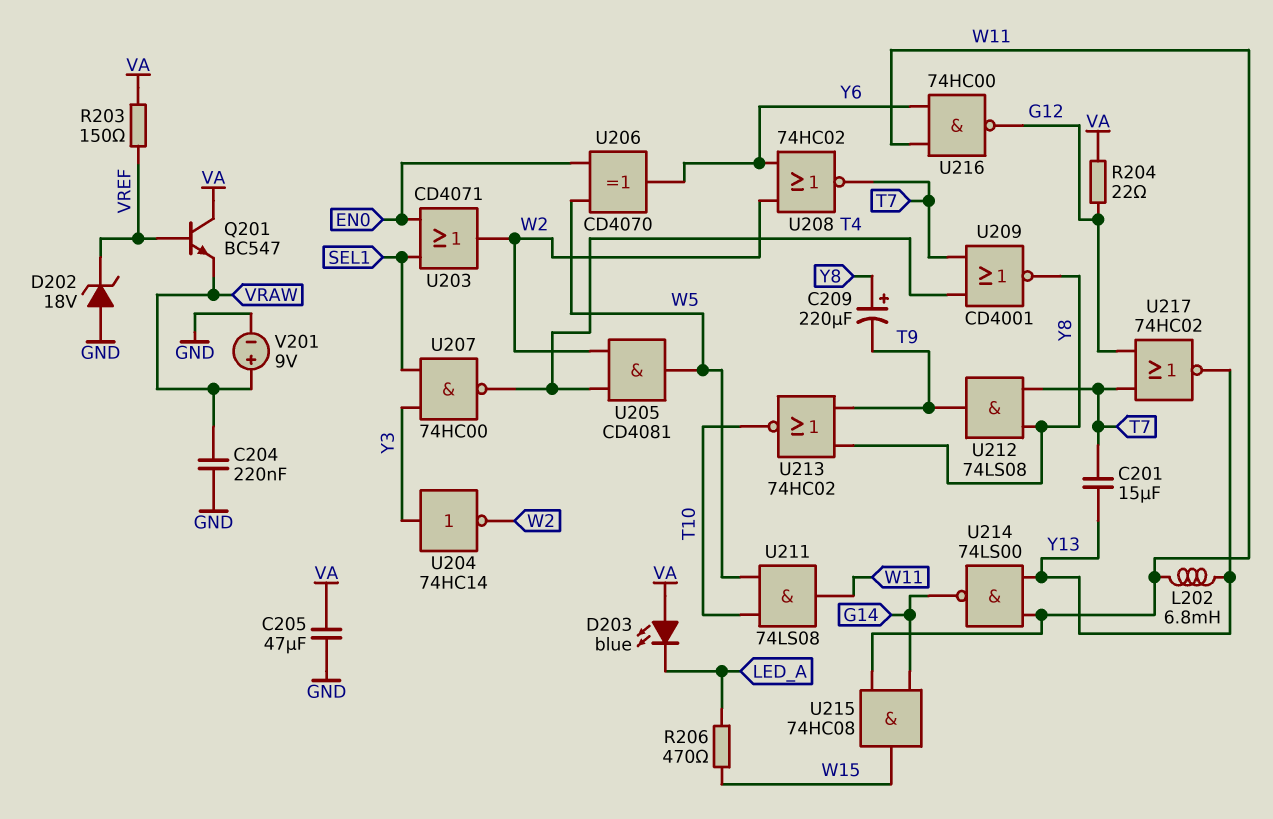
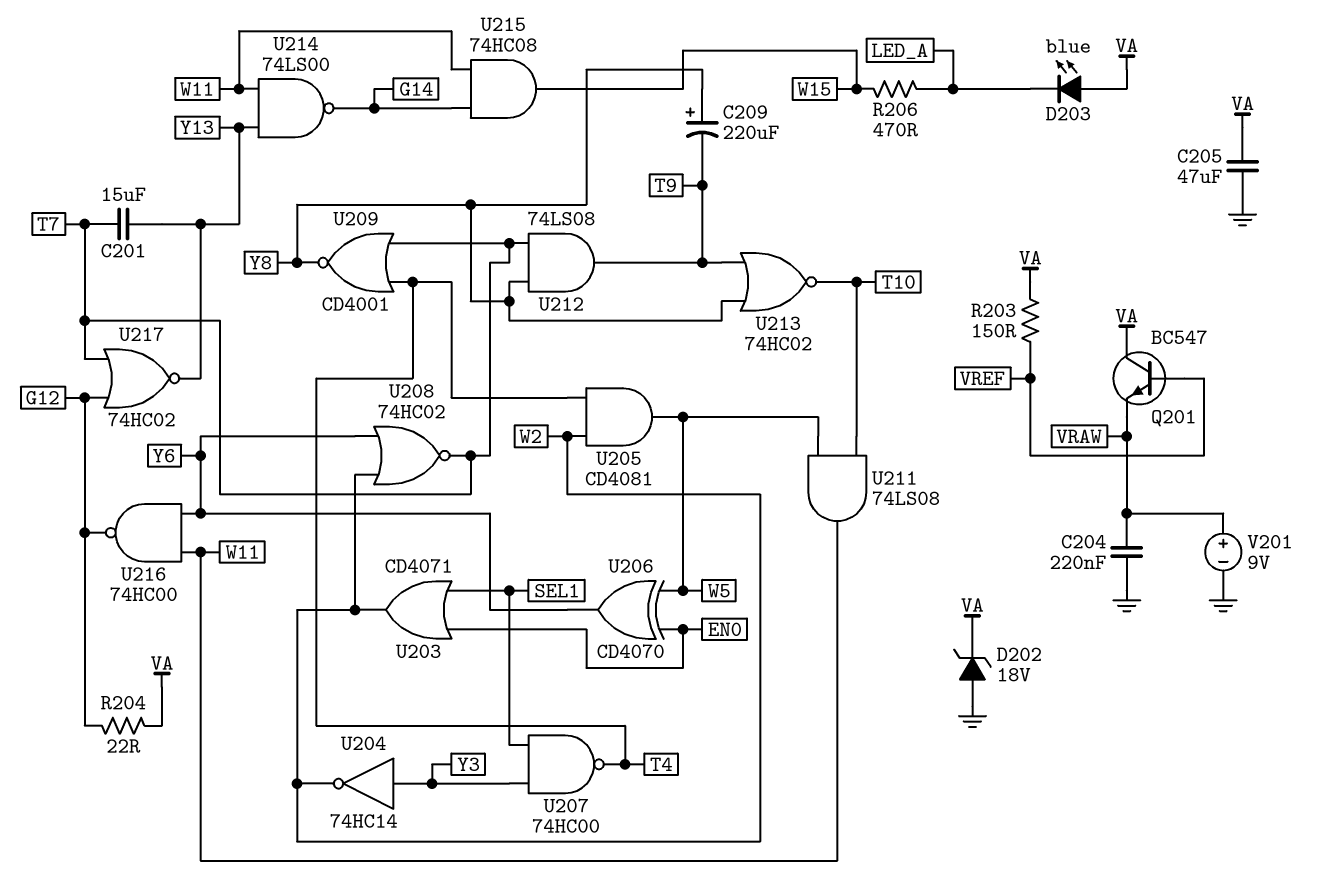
D202: zener 18V (A GND, K VREF) -> zener 18V (A GND, K VA)
L202: 6.8mH (W11, Y13) -> none

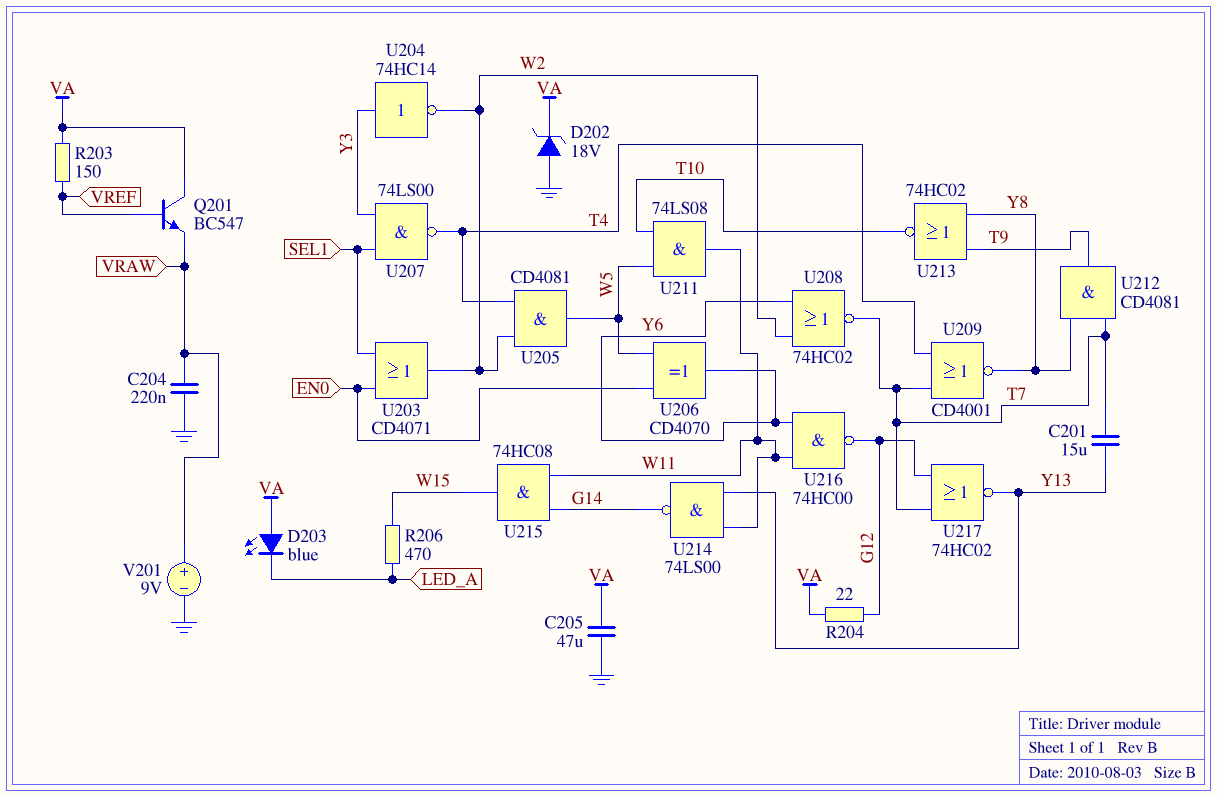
C209: 220uF (plus Y8, minus T9) -> none
U207: NAND 74HC00 (in SEL1, in Y3, out T4) -> NAND 74LS00 (in SEL1, in Y3, out T4)
U212: AND 74LS08 (in T7, in Y8, out T9) -> AND CD4081 (in T7, in Y8, out T9)

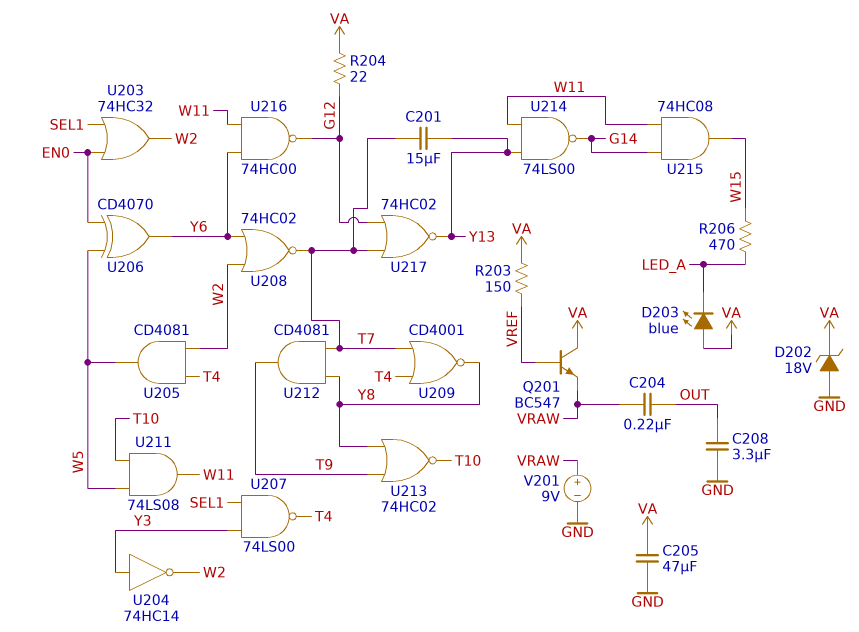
C204: 220nF (GND, VRAW) -> 220nF (OUT, VRAW)
C208: none -> 3.3uF (GND, OUT)
U203: OR CD4071 (in EN0, in SEL1, out W2) -> OR 74HC32 (in EN0, in SEL1, out W2)

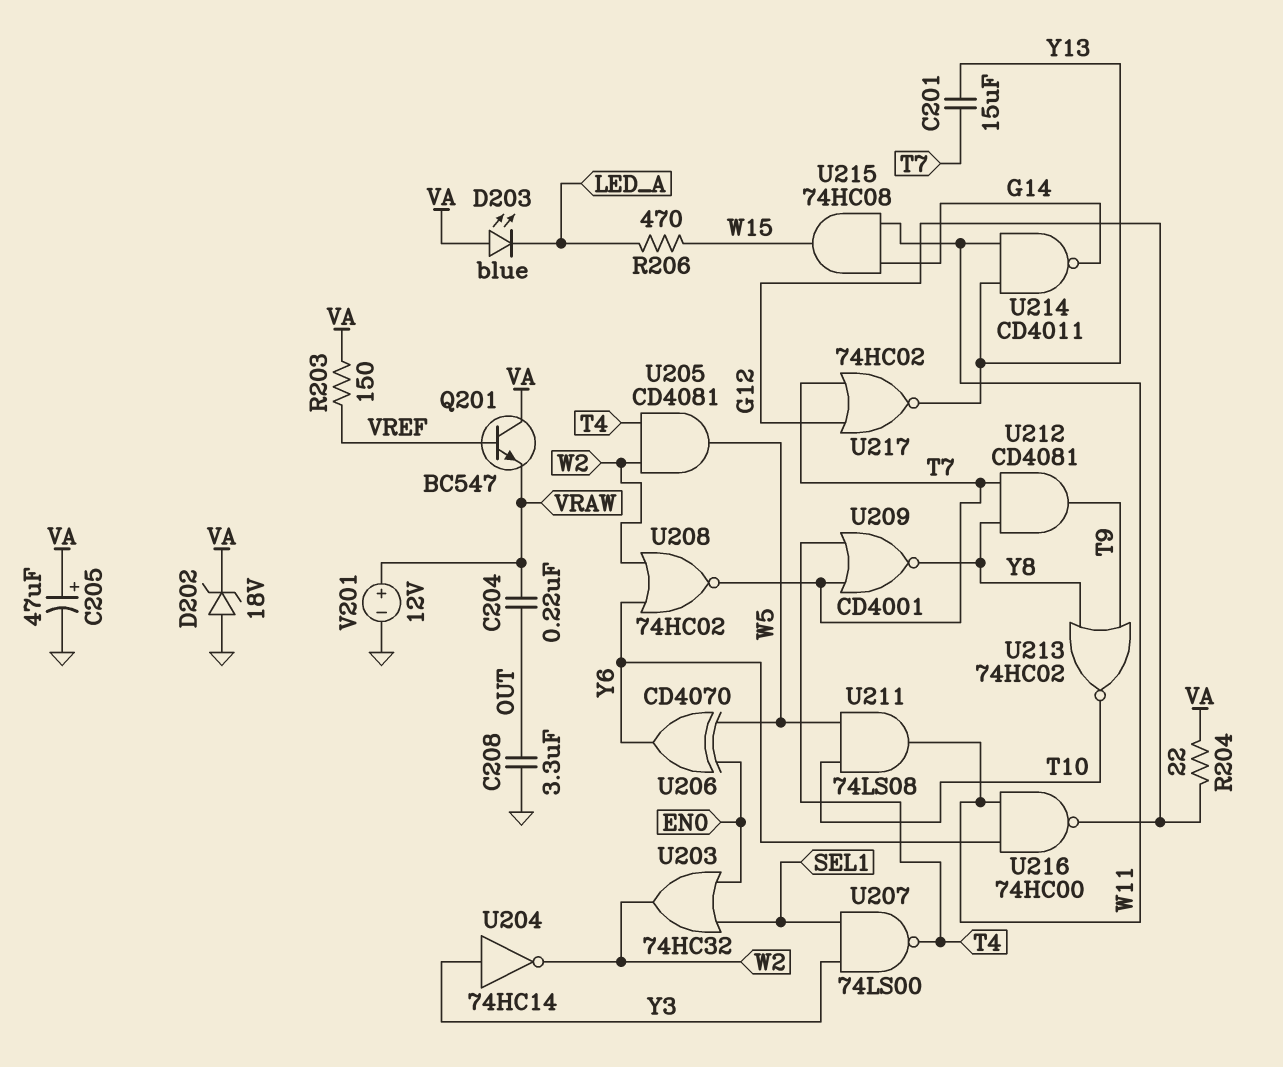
C205: 47uF (GND, VA) -> 47uF (plus VA, minus GND)
U214: NAND 74LS00 (in W11, in Y13, out G14) -> NAND CD4011 (in W11, in Y13, out G14)
V201: 9V (plus VRAW, minus GND) -> 12V (plus VRAW, minus GND)

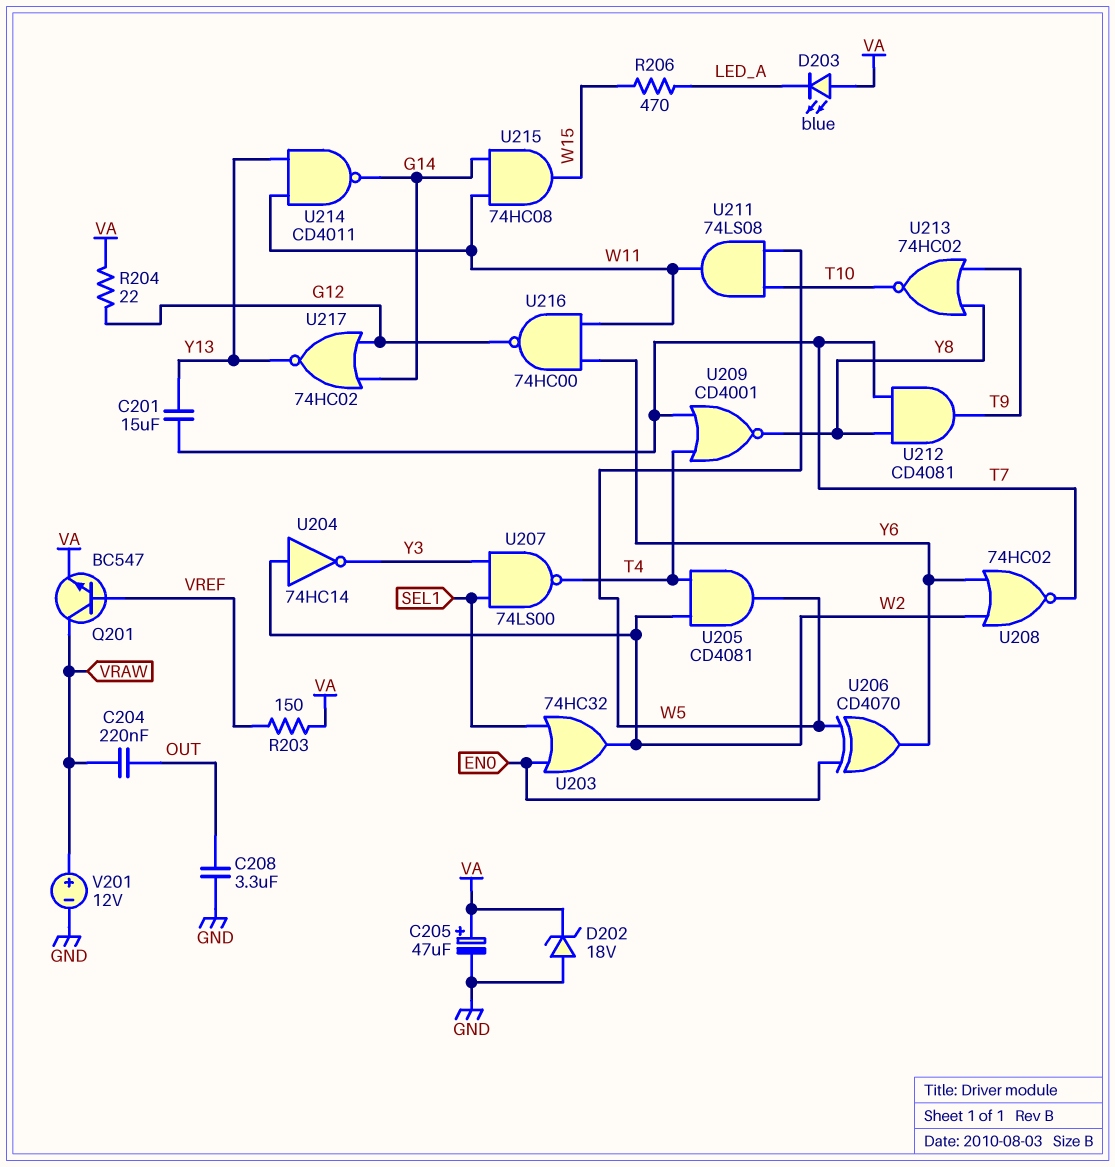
Q201: NPN BC547 (B VREF, C VA, E VRAW) -> NPN BC547 (B VREF, C VRAW, E VA)
U204: NOT 74HC14 (in Y3, out W2) -> NOT 74HC14 (in W2, out Y3)
U217: NOR 74HC02 (in G12, in T7, out Y13) -> NOR 74HC02 (in G12, in G14, out Y13)

